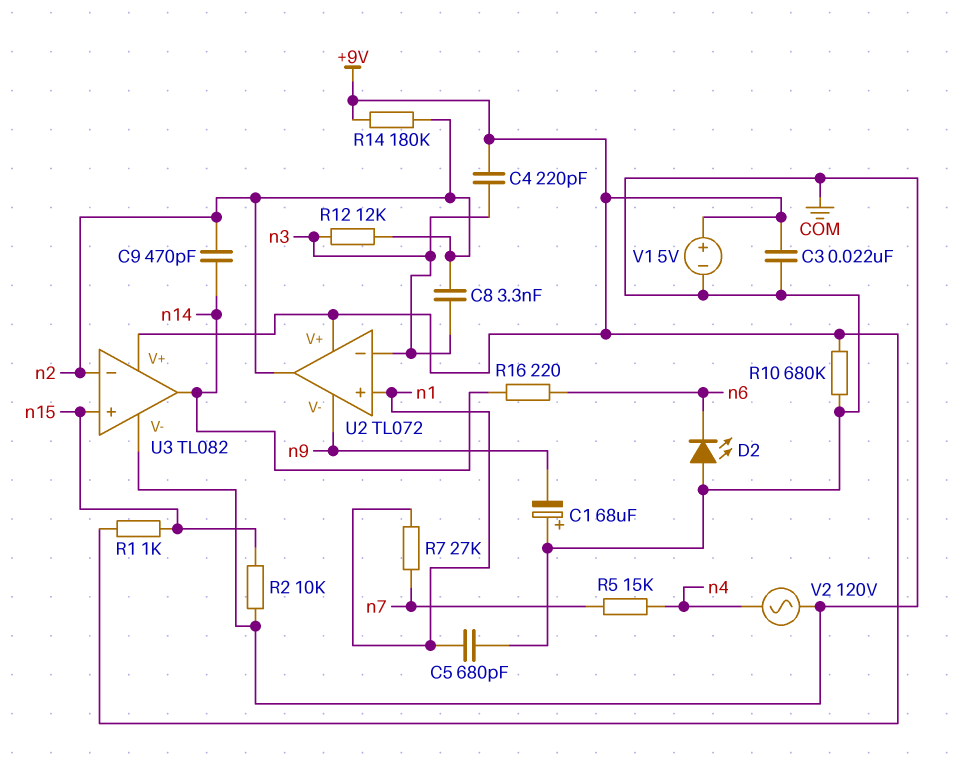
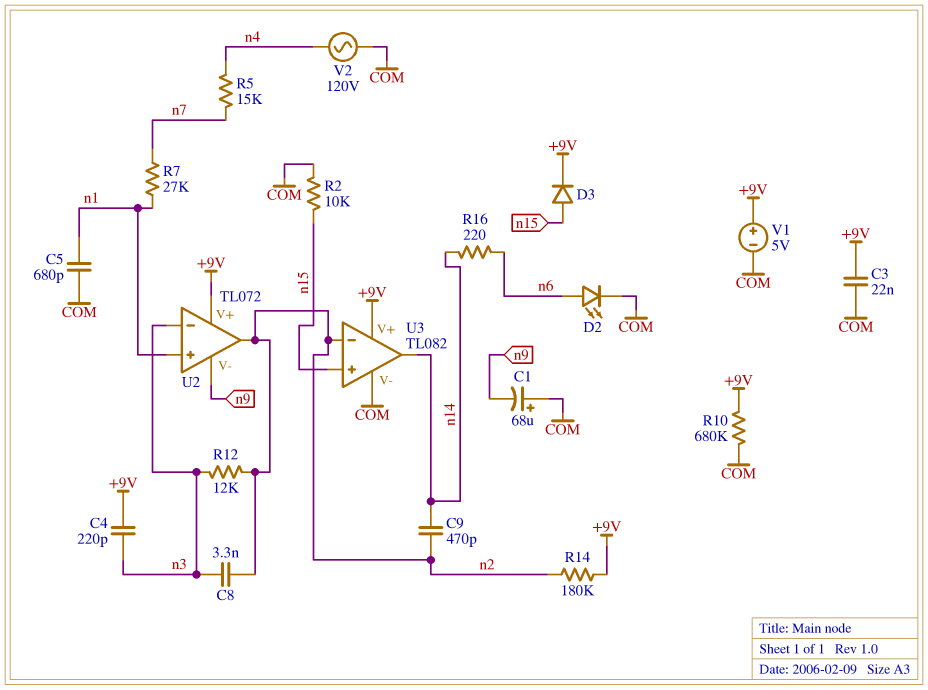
D2: LED (A COM, K n6) -> LED (A n6, K COM)
D3: none -> diode (A n15, K +9V)
R1: 1k (+9V, n15) -> none

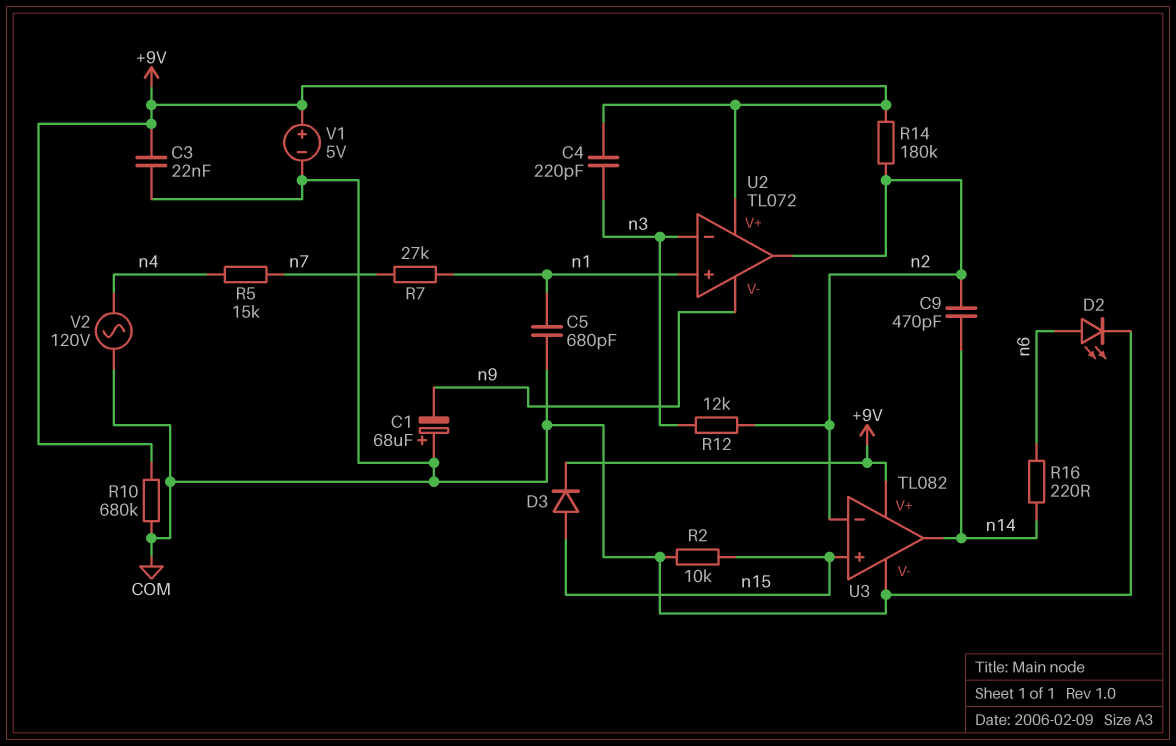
C8: 3.3nF (n2, n3) -> none

